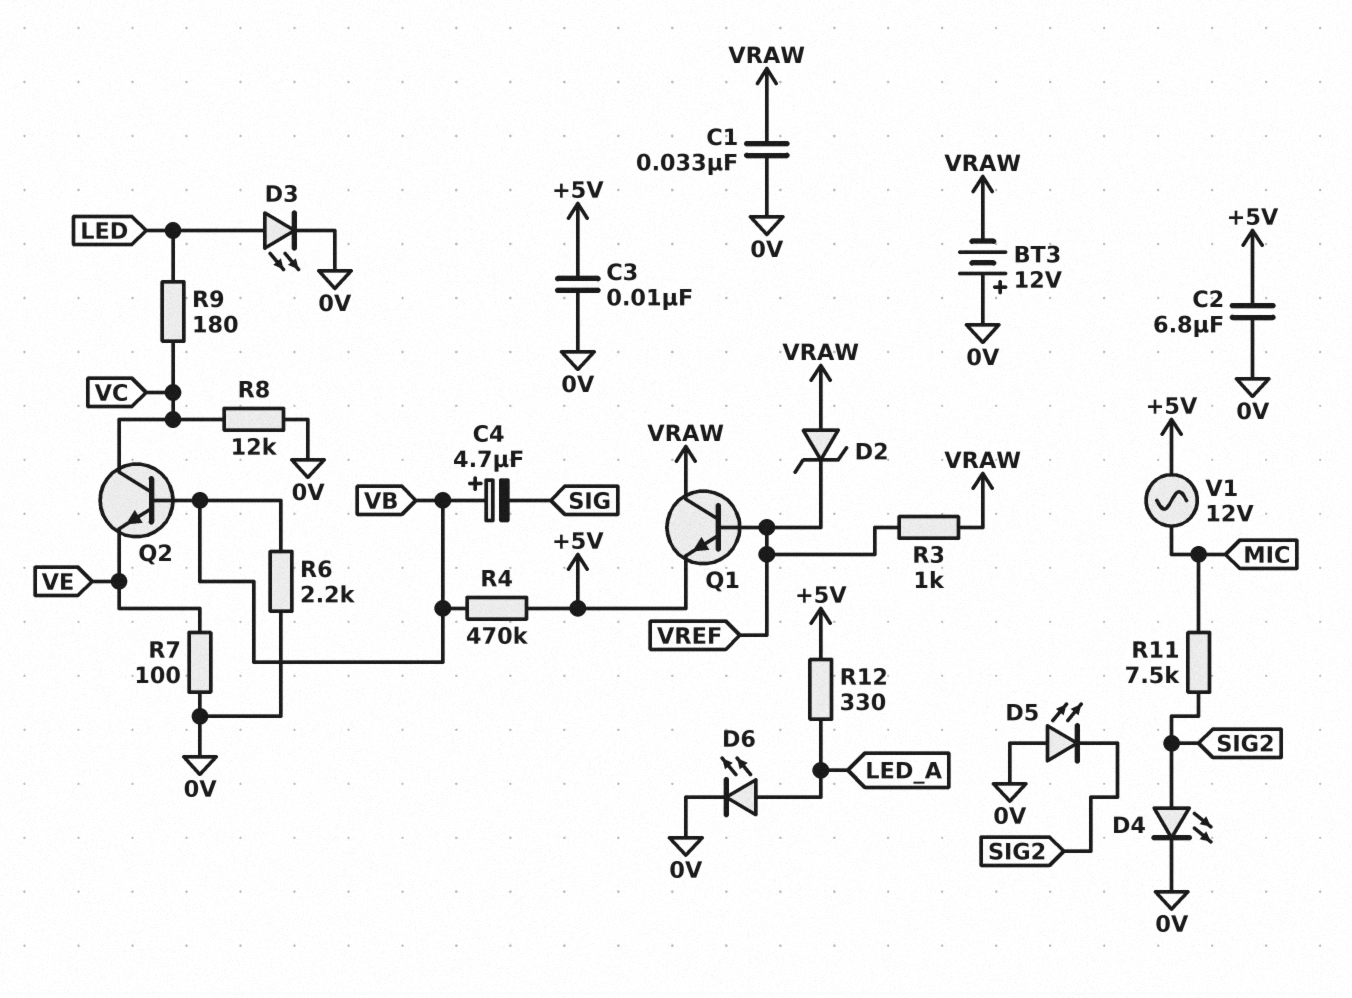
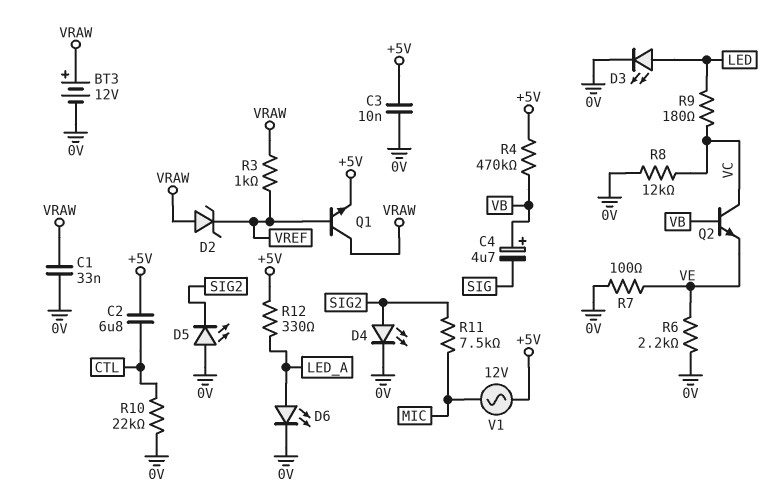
BT3: 12V (plus 0V, minus VRAW) -> 12V (plus VRAW, minus 0V)
C2: 6.8uF (+5V, 0V) -> 6.8uF (+5V, CTL)
R6: 2.2k (0V, VB) -> 2.2k (0V, VE)
R10: none -> 22k (0V, CTL)

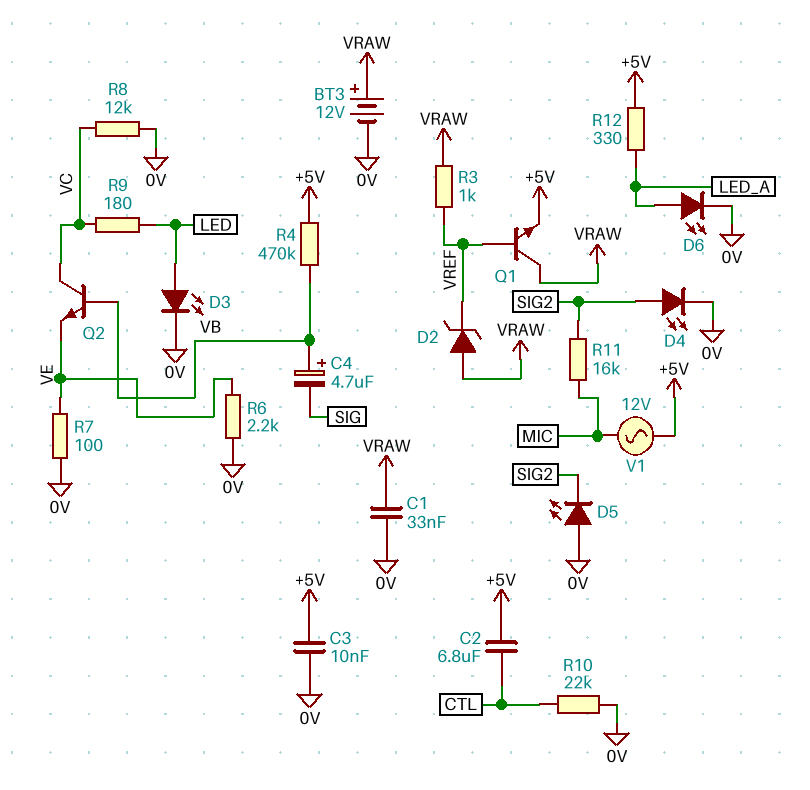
R11: 7.5k (MIC, SIG2) -> 16k (MIC, SIG2)

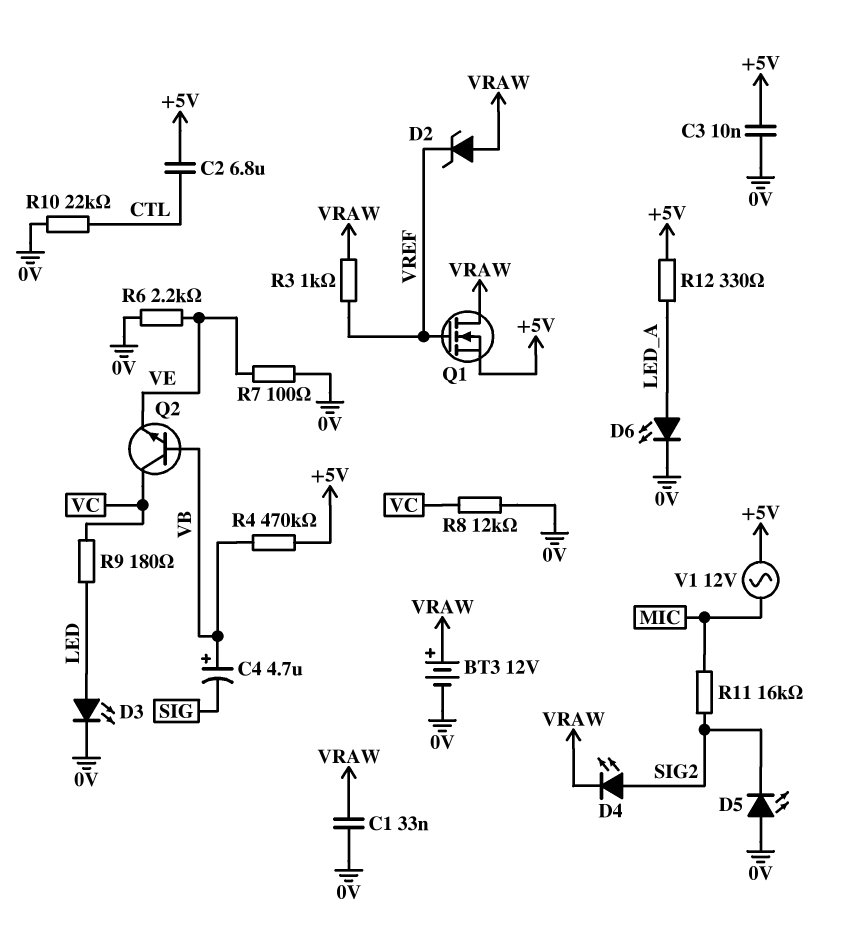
D4: LED (A SIG2, K 0V) -> LED (A SIG2, K VRAW)
Q1: NPN (B VREF, C VRAW, E +5V) -> NMOS (G VREF, D VRAW, S +5V)

